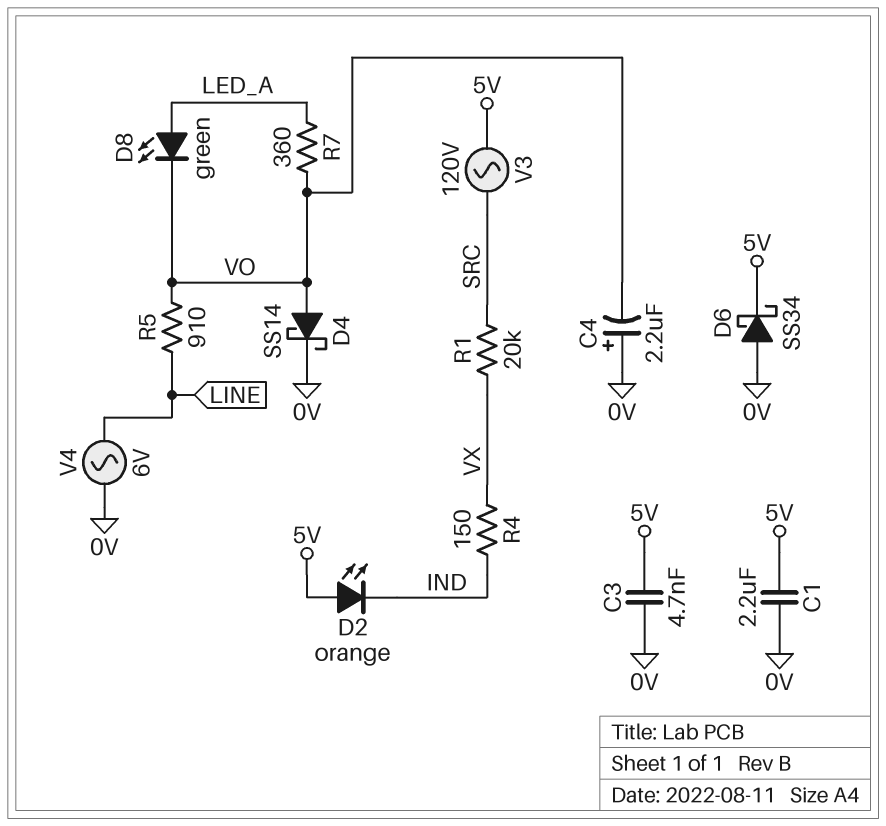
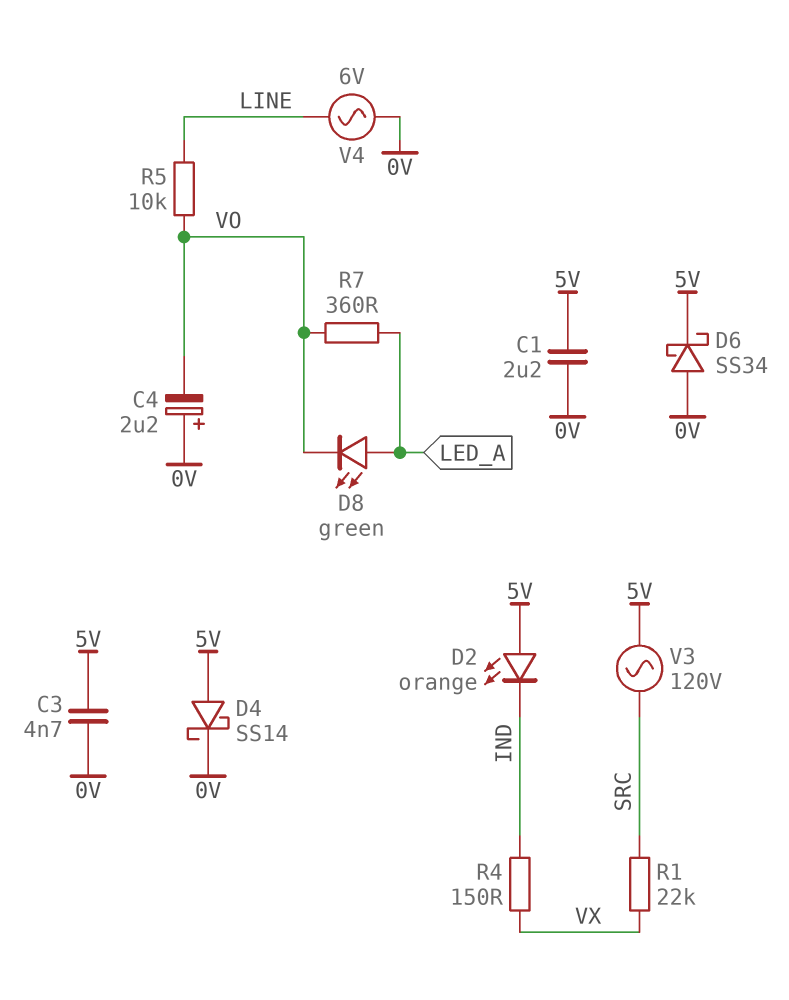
D4: schottky SS14 (A VO, K 0V) -> schottky SS14 (A 5V, K 0V)
R1: 20k (SRC, VX) -> 22k (SRC, VX)
R5: 910 (LINE, VO) -> 10k (LINE, VO)

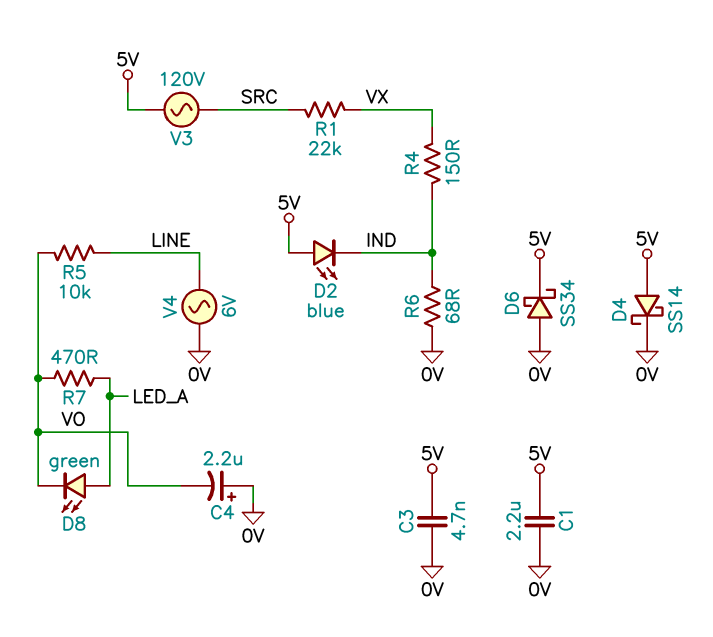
D2: LED orange (A 5V, K IND) -> LED blue (A 5V, K IND)
R6: none -> 68 (0V, IND)
R7: 360 (LED_A, VO) -> 470 (LED_A, VO)

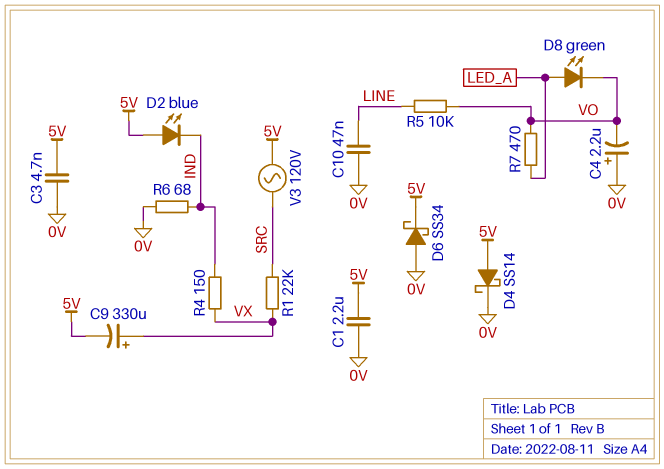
C9: none -> 330uF (plus VX, minus 5V)
C10: none -> 47nF (0V, LINE)
V4: AC 6V (0V, LINE) -> none

